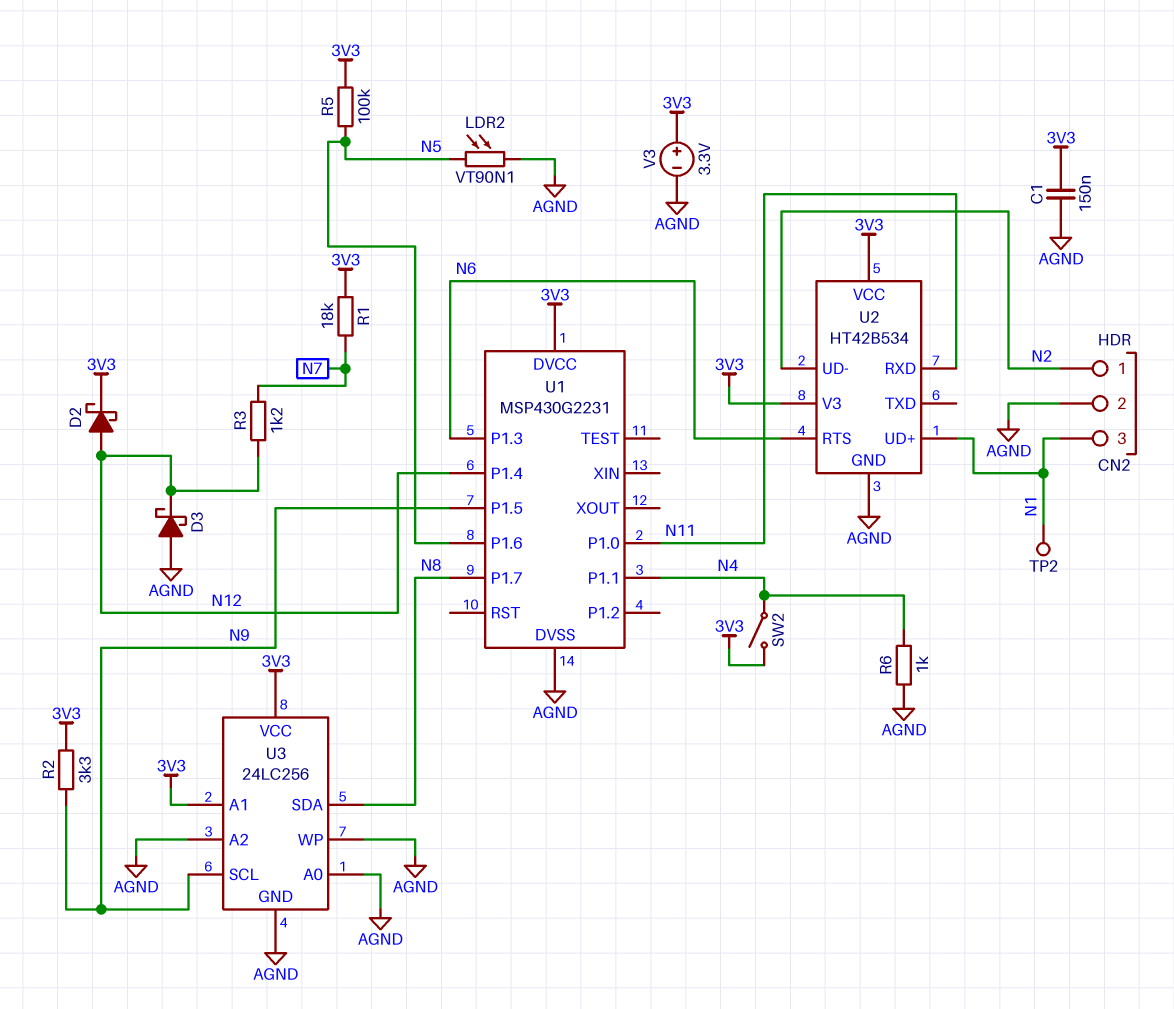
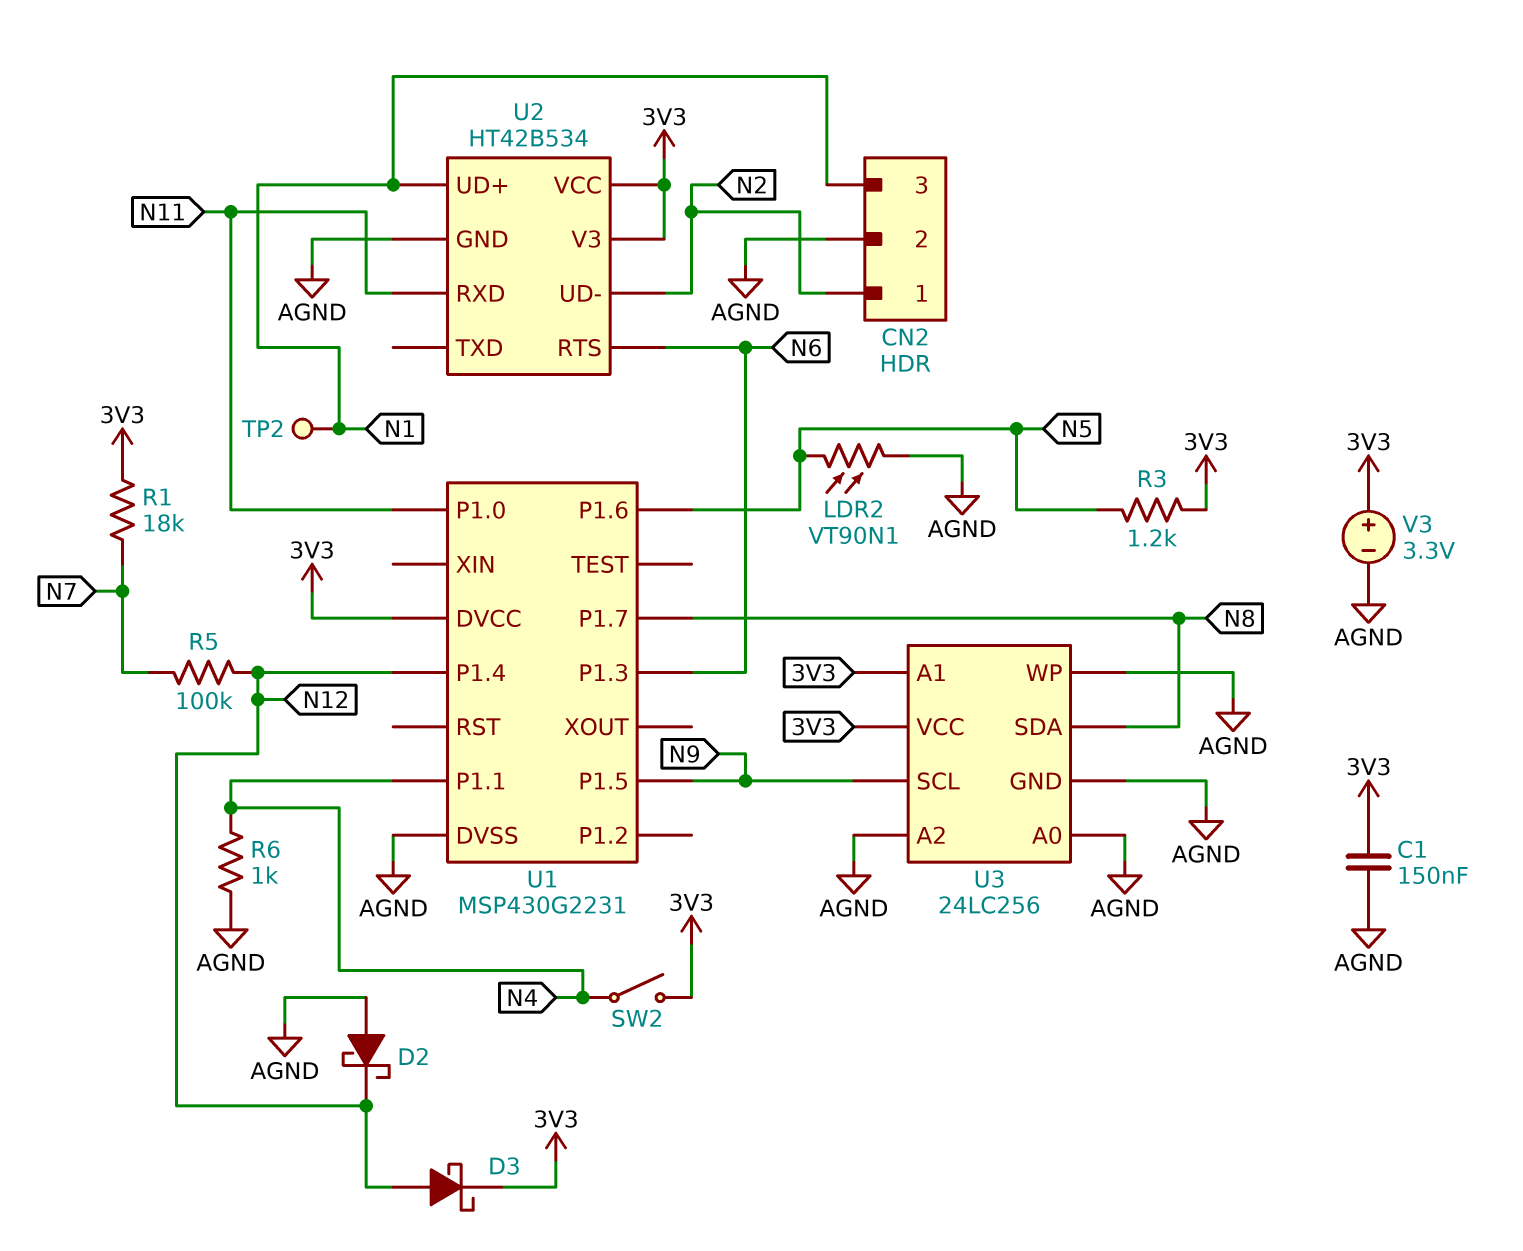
D2: schottky (A N12, K 3V3) -> schottky (A AGND, K N12)
D3: schottky (A AGND, K N12) -> schottky (A N12, K 3V3)
R2: 3.3k (3V3, N9) -> none
R3: 1.2k (N7, N12) -> 1.2k (3V3, N5)
R5: 100k (3V3, N5) -> 100k (N7, N12)

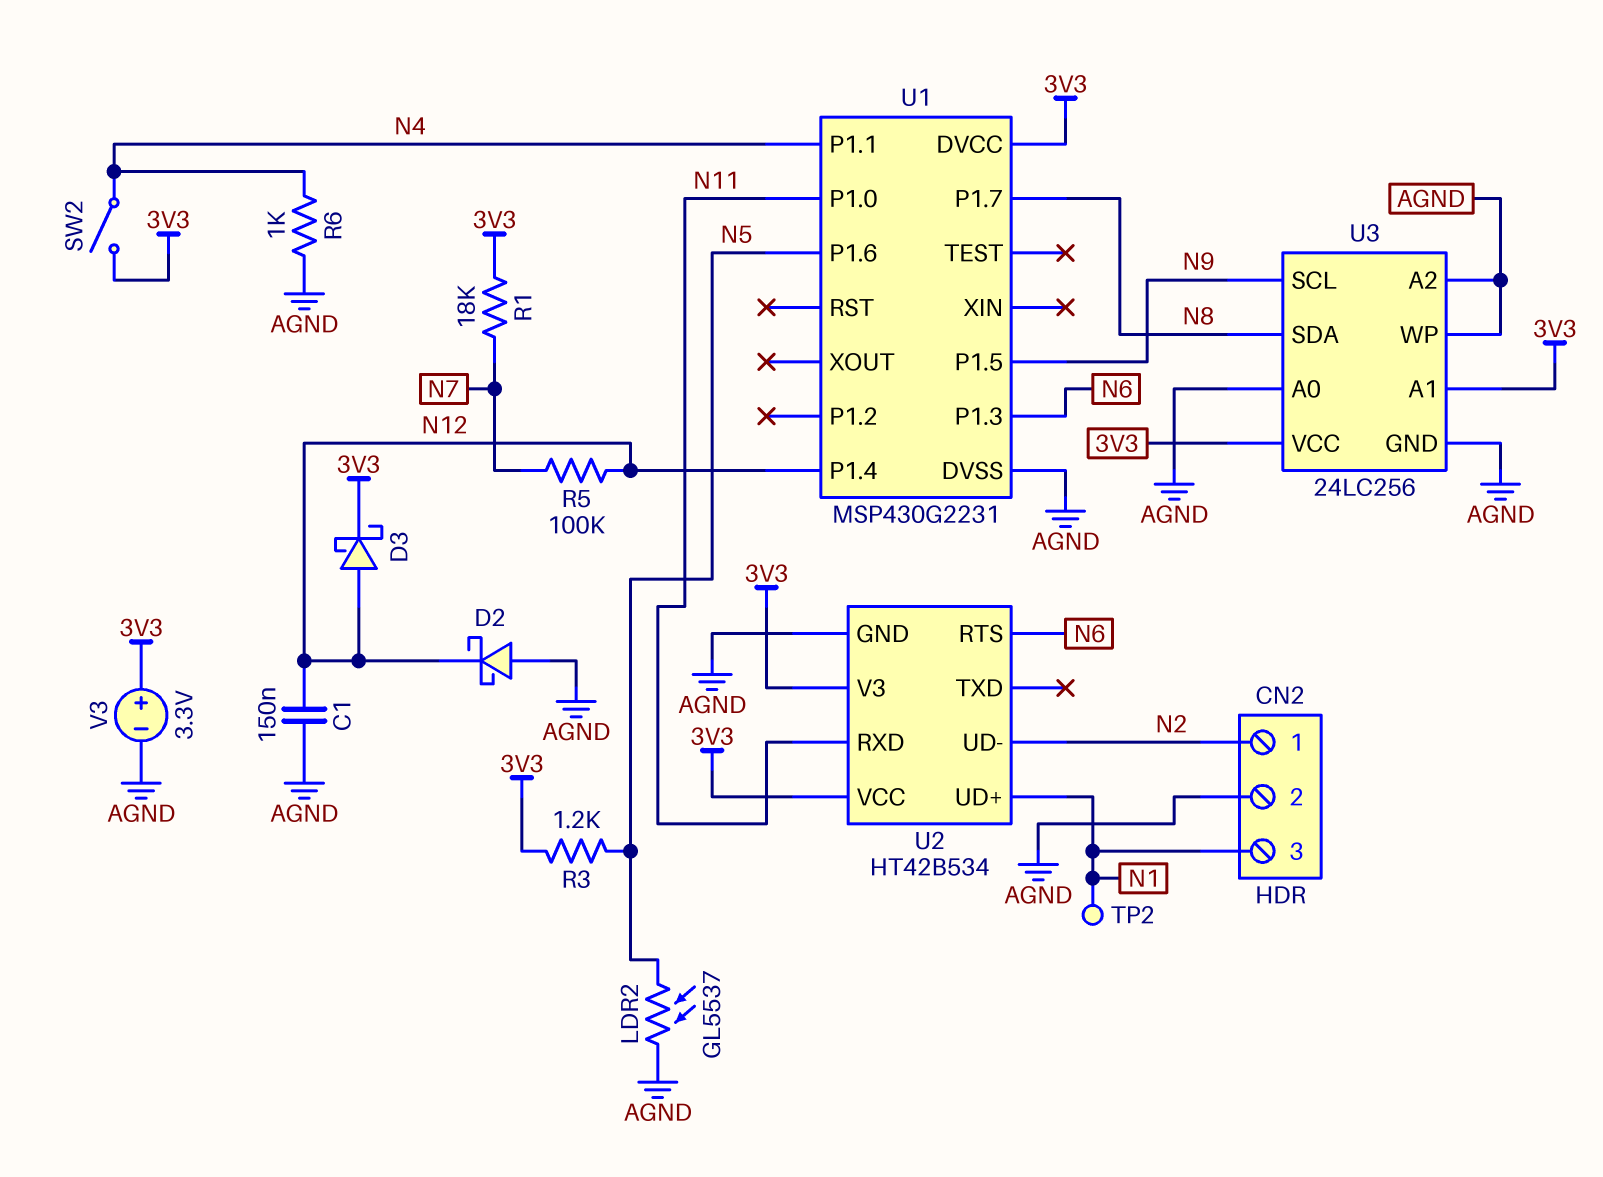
C1: 150nF (3V3, AGND) -> 150nF (AGND, N12)
LDR2: VT90N1 (AGND, N5) -> GL5537 (AGND, N5)

